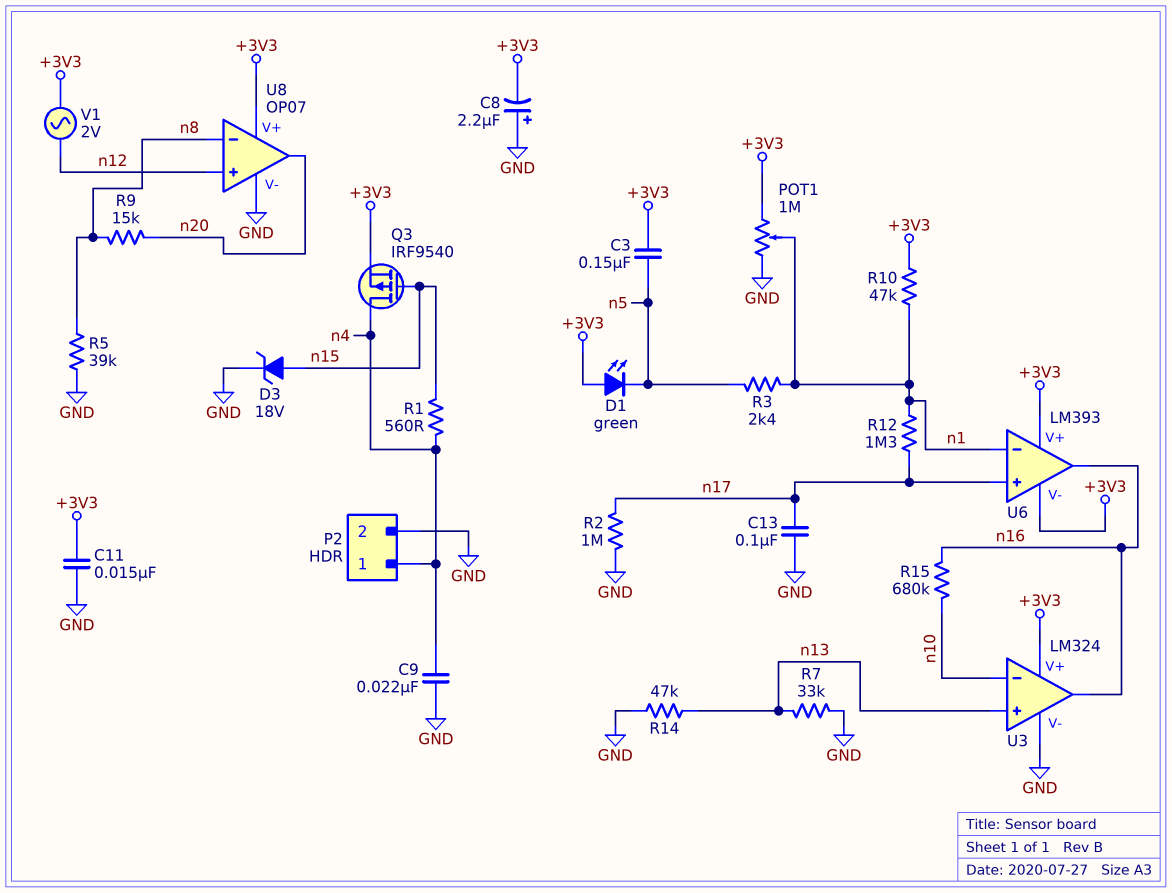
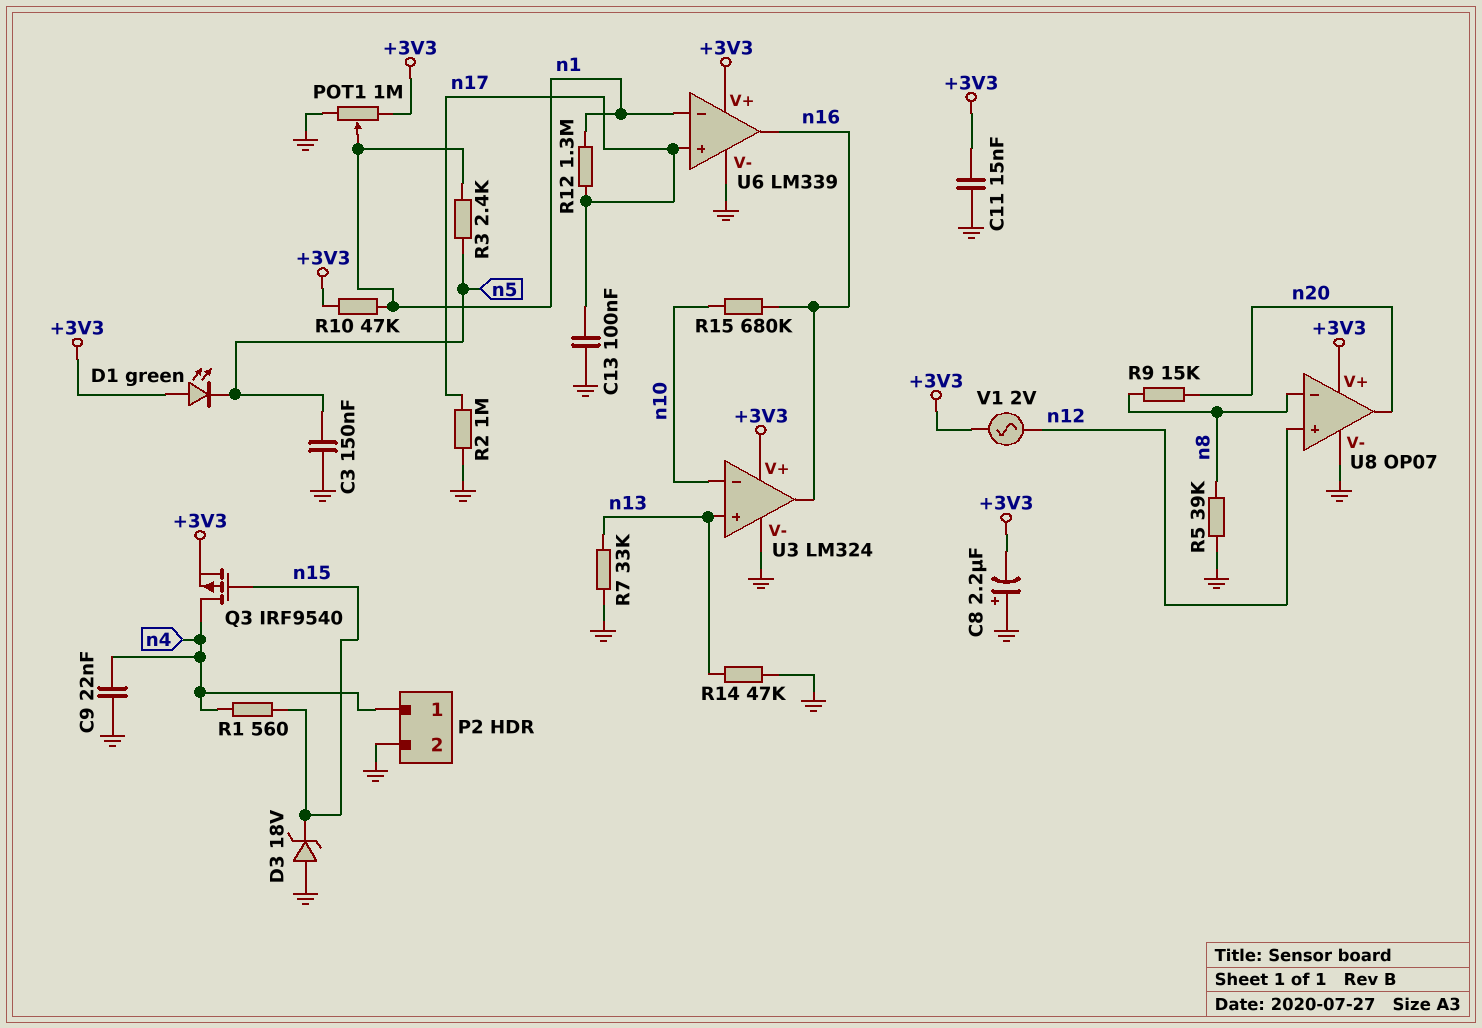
C3: 150nF (+3V3, n5) -> 150nF (GND, n5)
D3: zener 18V (A n15, K GND) -> zener 18V (A GND, K n15)
U6: LM393 -> LM339
U6 pin V-: +3V3 -> GND

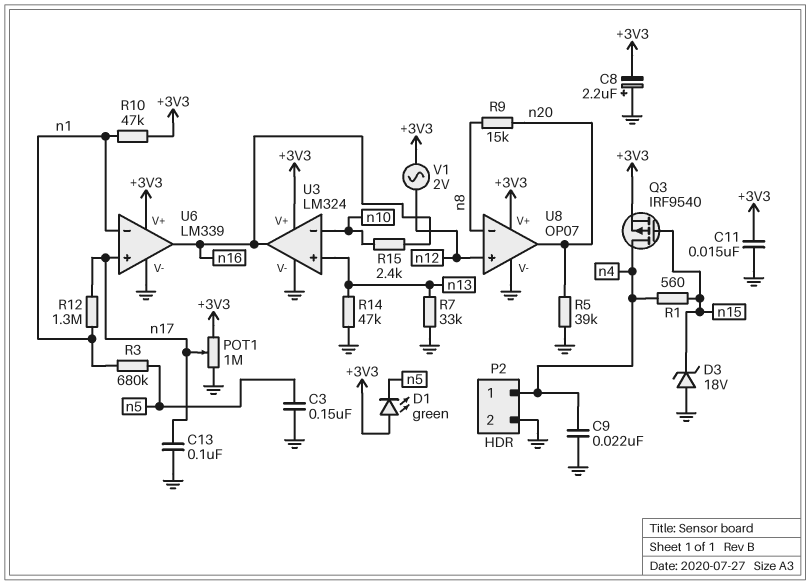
POT1: 1M (+3V3, GND, wiper n1) -> 1M (+3V3, GND, wiper n17)
R2: 1M (GND, n17) -> none
R3: 2.4k (n1, n5) -> 680k (n1, n5)
R5: 39k (GND, n8) -> 39k (GND, n20)
R15: 680k (n10, n16) -> 2.4k (n10, n16)

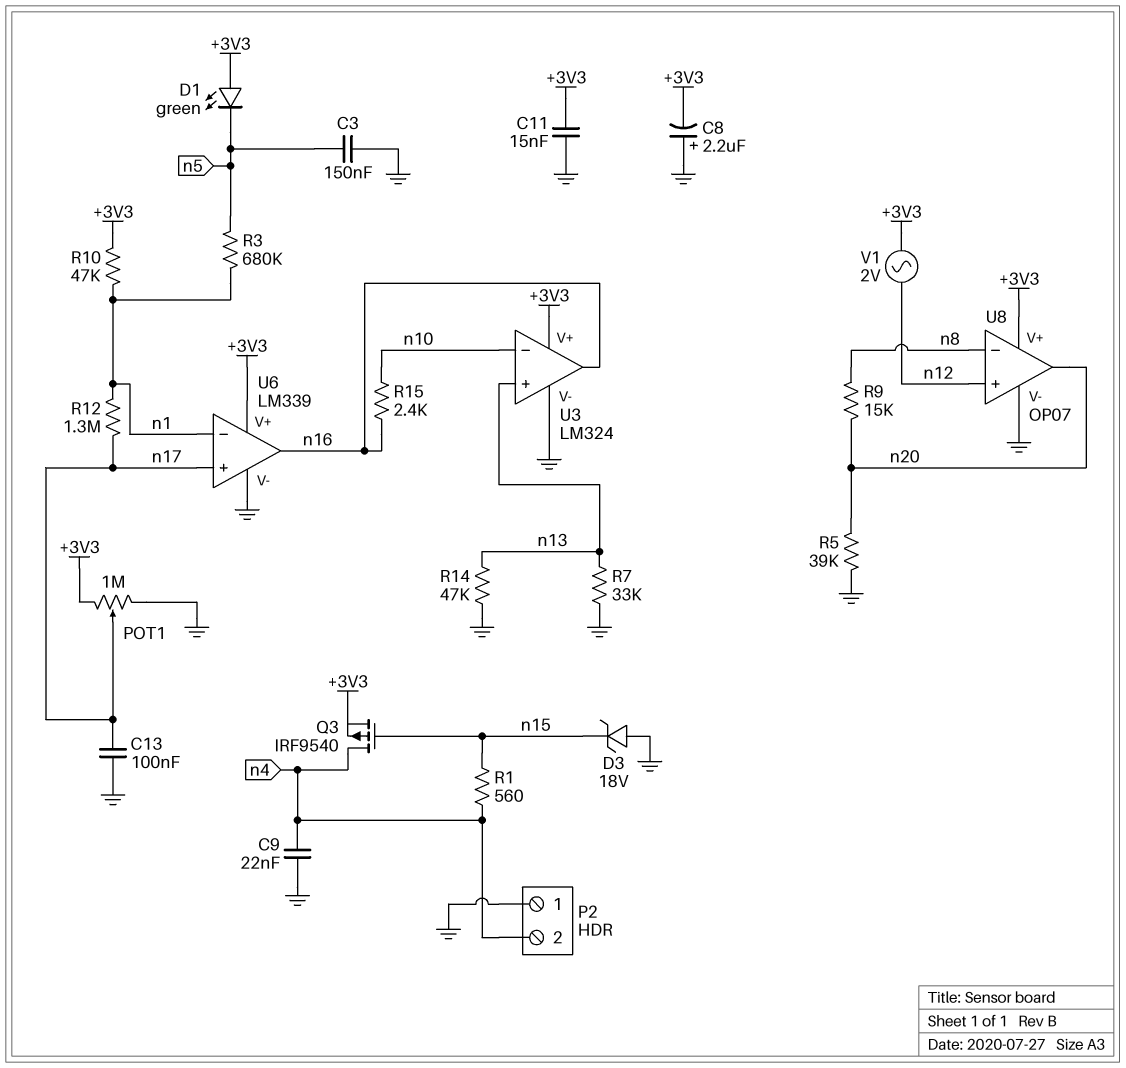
P2 pin 1: n4 -> GND
P2 pin 2: GND -> n4

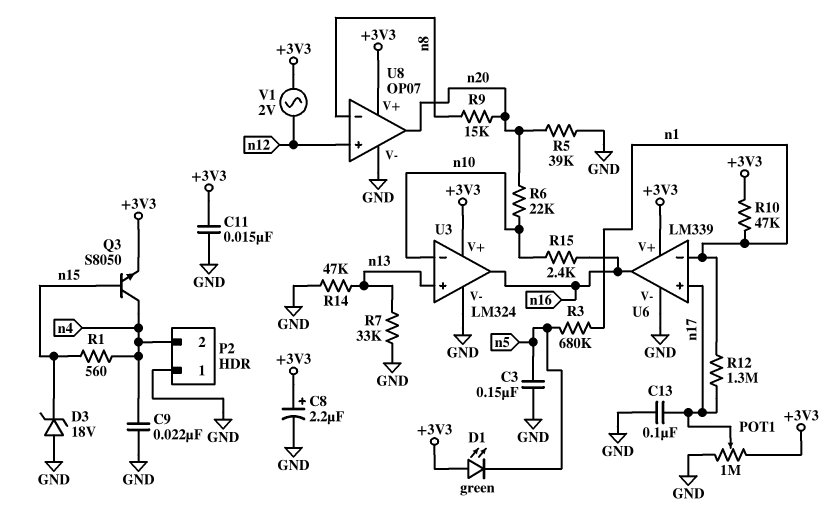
C8: 2.2uF (plus GND, minus +3V3) -> 2.2uF (plus +3V3, minus GND)
Q3: PMOS IRF9540 (G n15, D n4, S +3V3) -> NPN S8050 (B n15, C n4, E +3V3)
R6: none -> 22k (n10, n20)

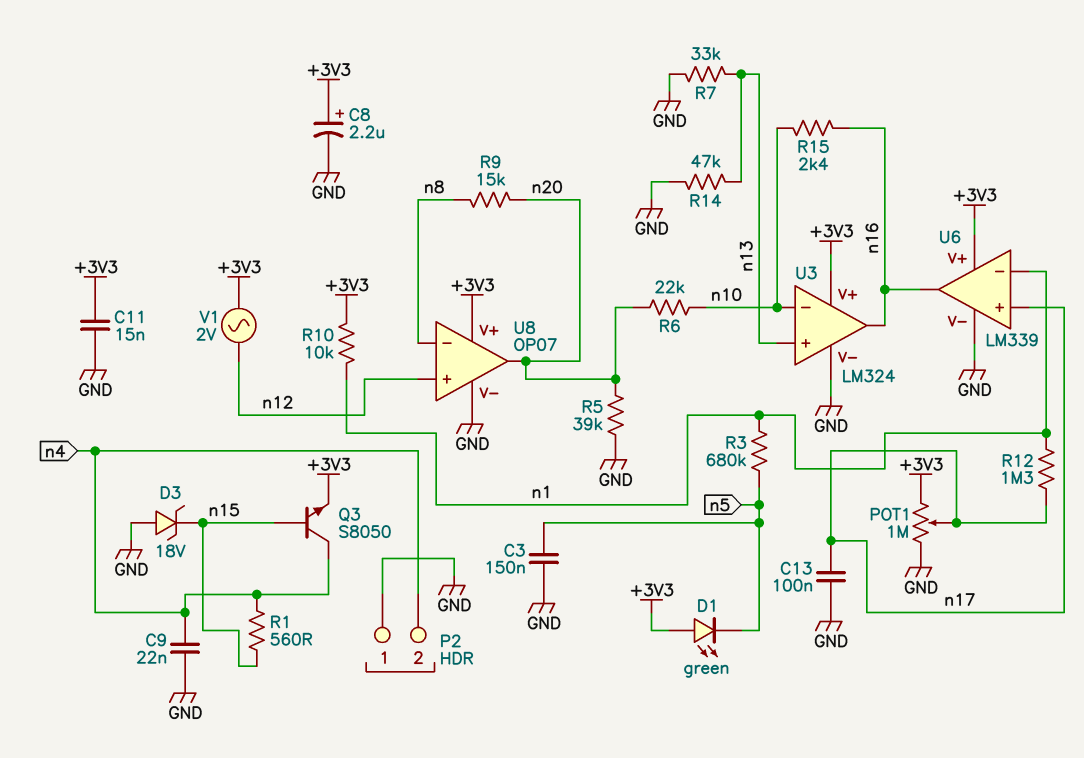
R10: 47k (+3V3, n1) -> 10k (+3V3, n1)

